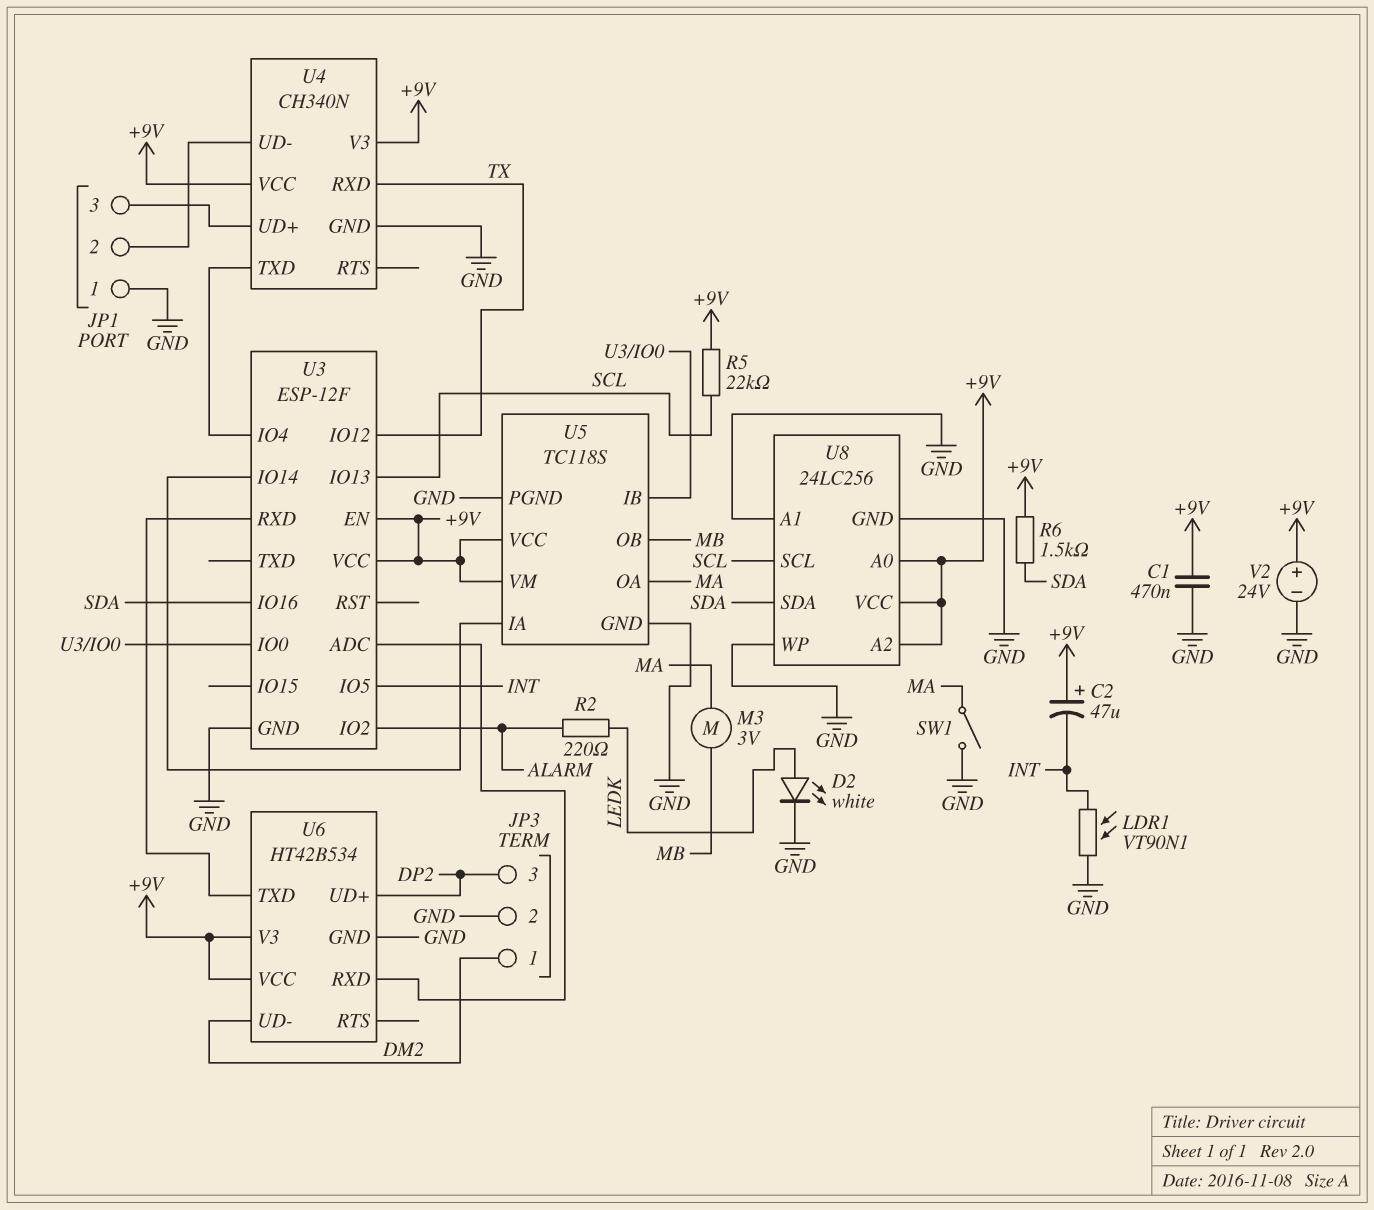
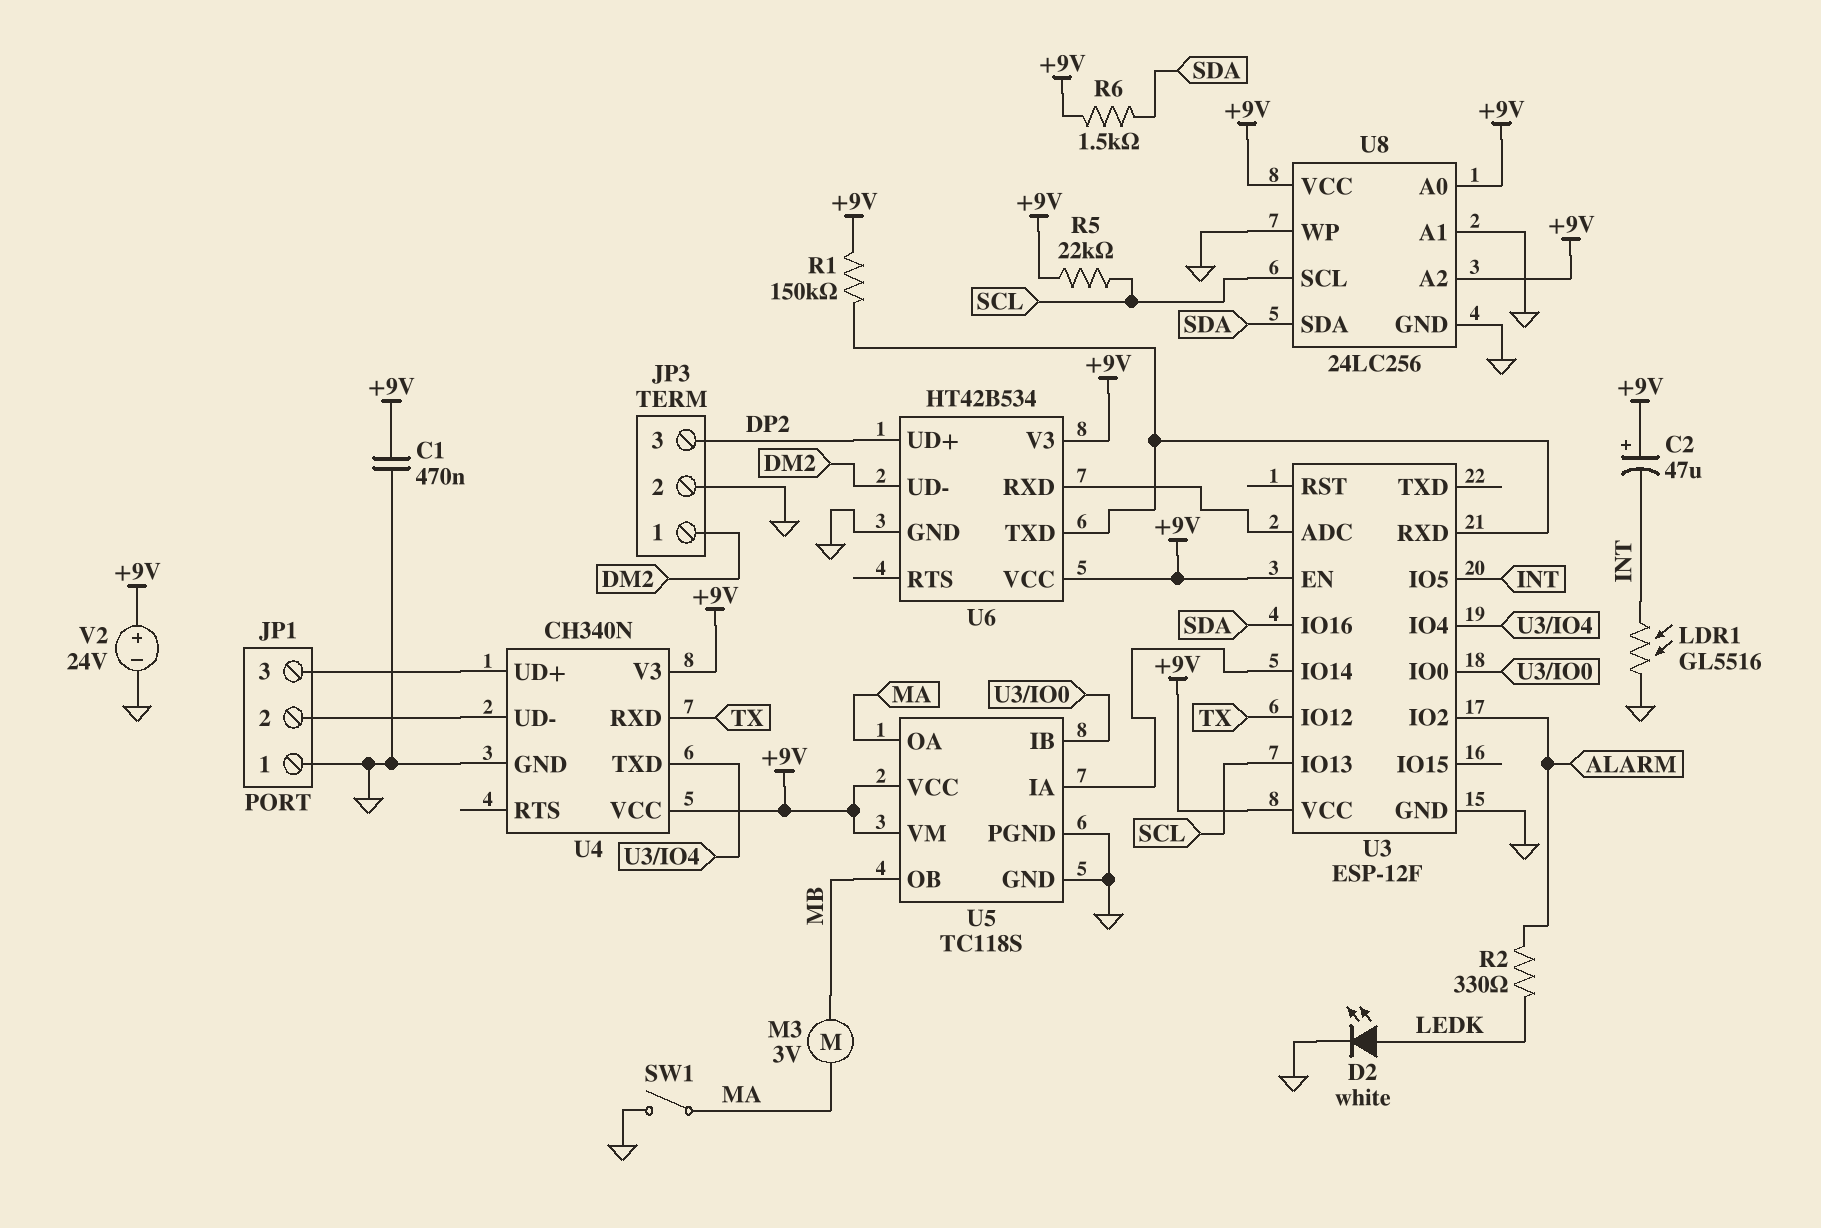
LDR1: VT90N1 (GND, INT) -> GL5516 (GND, INT)
R1: none -> 150k (+9V, U3/RXD)
R2: 220 (ALARM, LEDK) -> 330 (ALARM, LEDK)

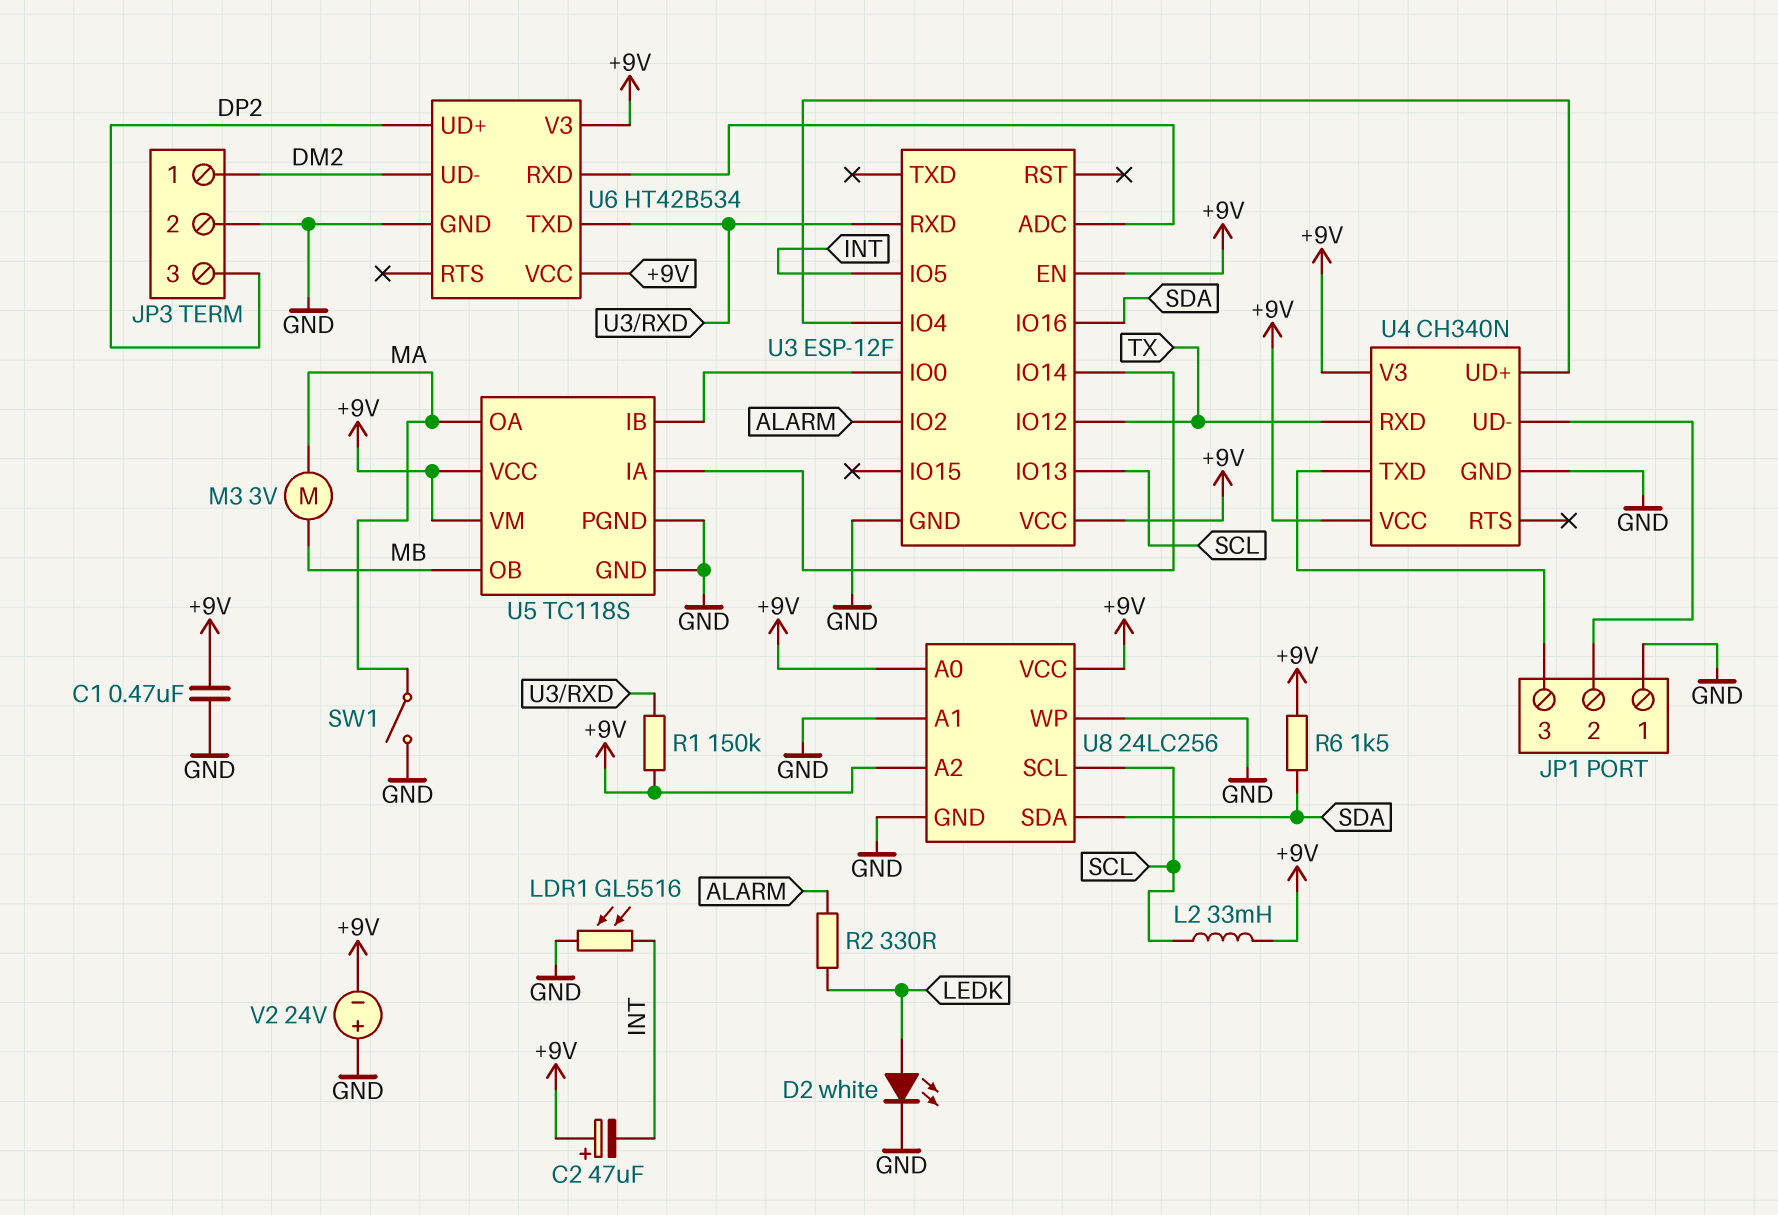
L2: none -> 33mH (+9V, SCL)
R5: 22k (+9V, SCL) -> none
U4 pin TXD: U3/IO4 -> JP1/3
U4 pin UD+: JP1/3 -> U3/IO4
V2: 24V (plus +9V, minus GND) -> 24V (plus GND, minus +9V)

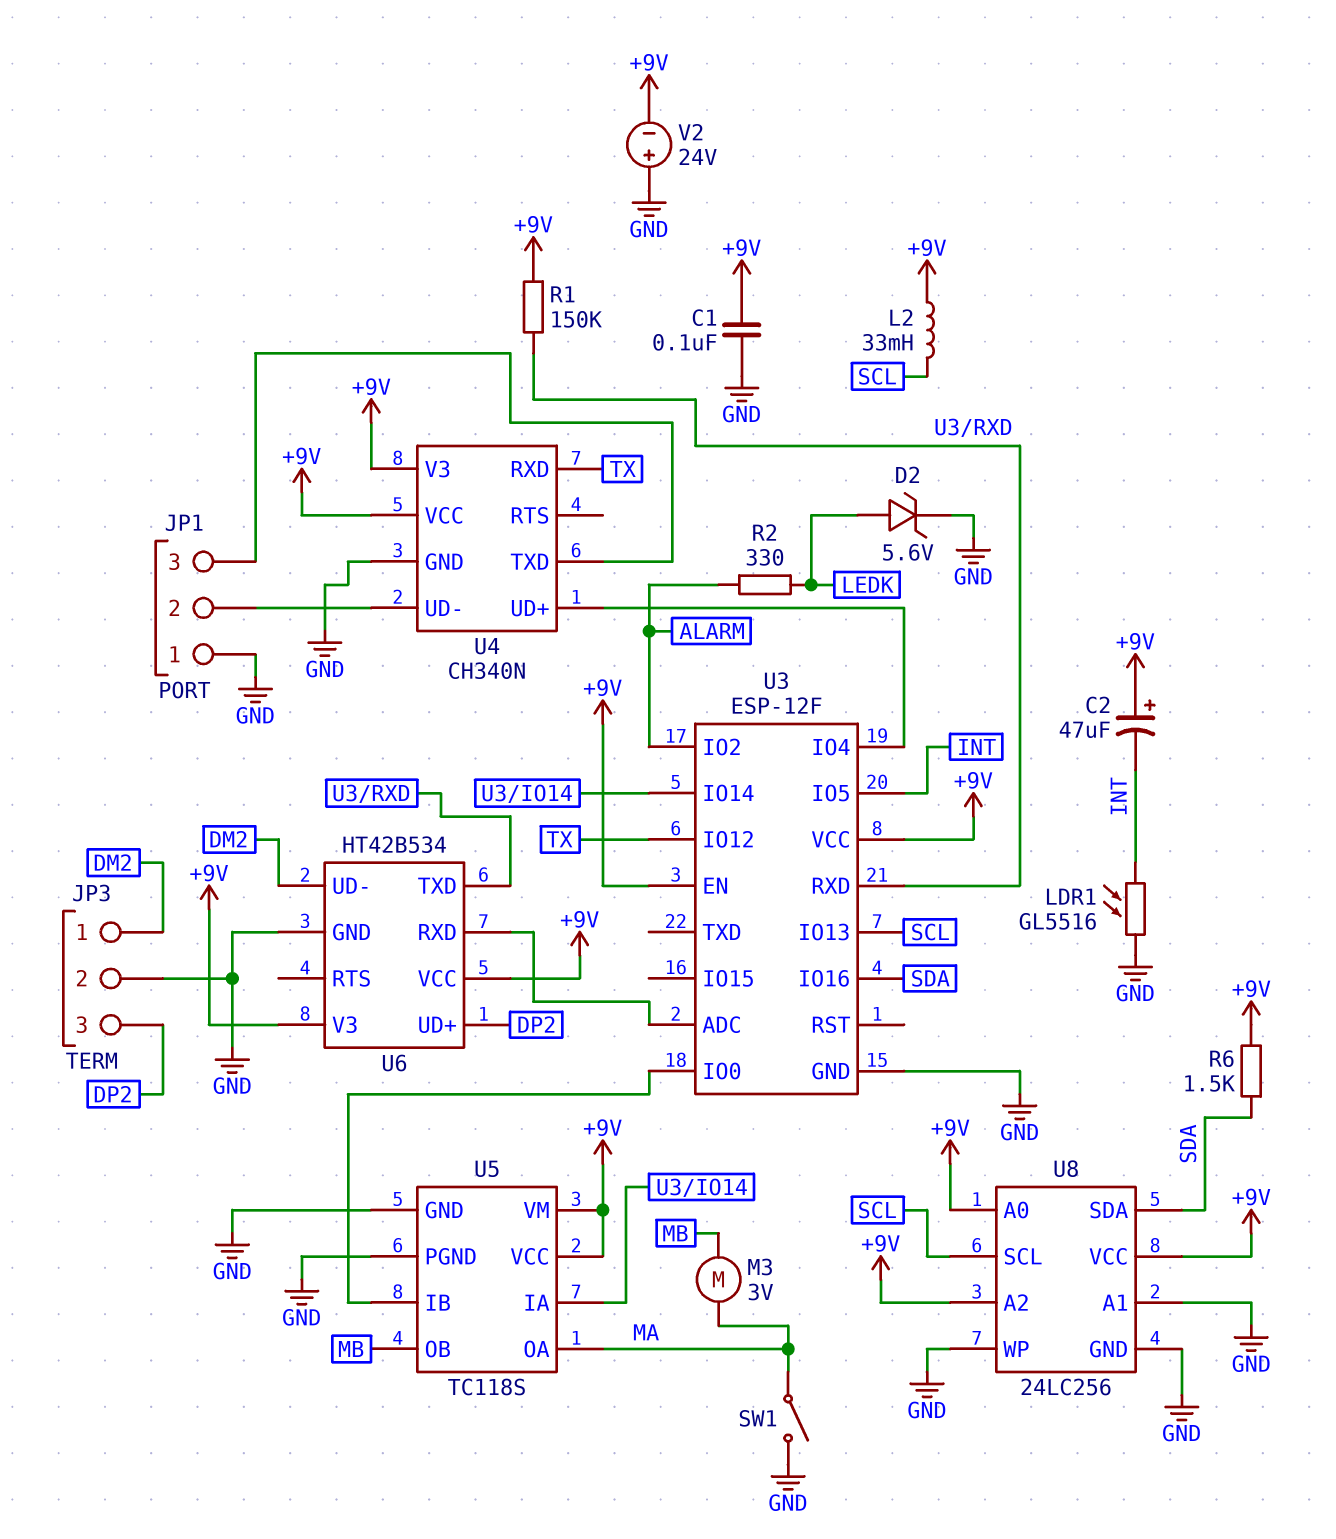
C1: 470nF (+9V, GND) -> 100nF (+9V, GND)
D2: LED white (A LEDK, K GND) -> zener 5.6V (A LEDK, K GND)

